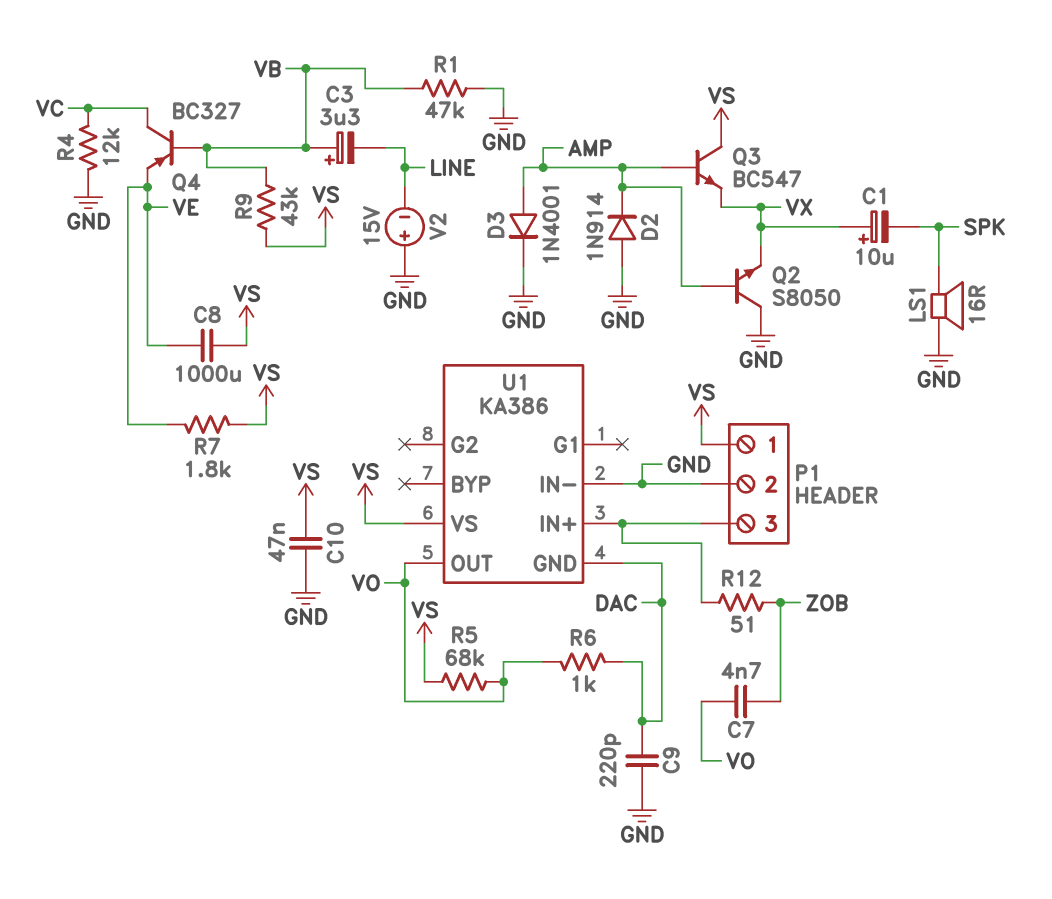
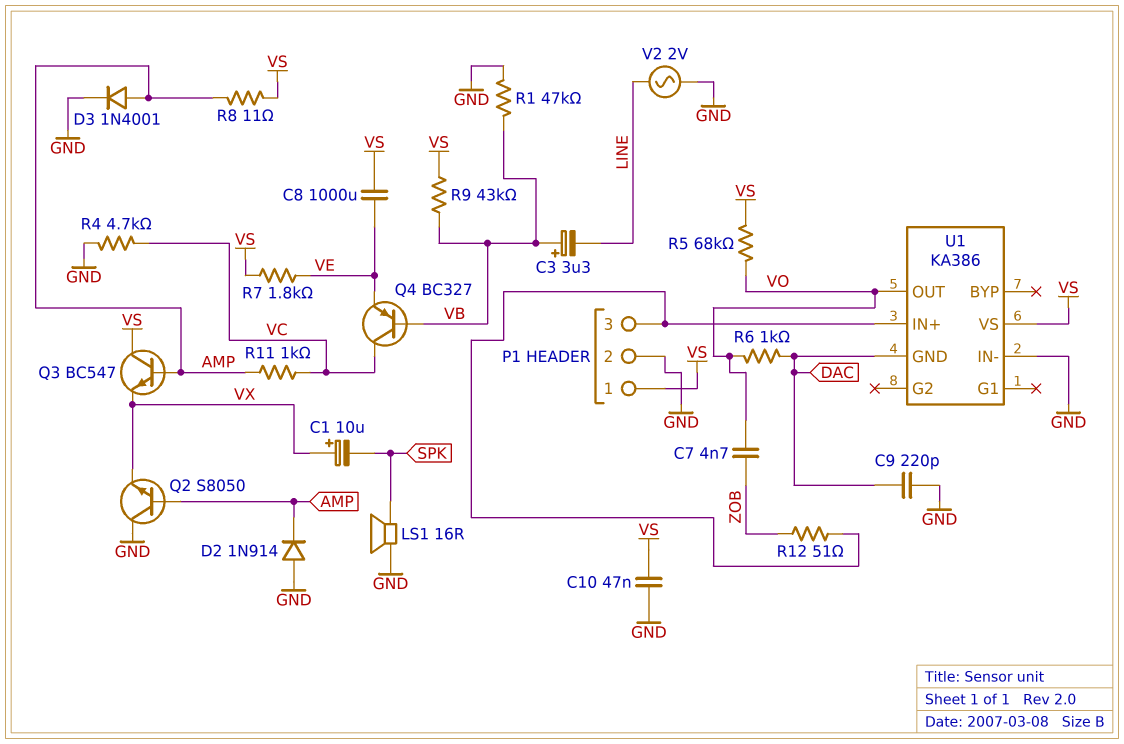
R4: 12k (GND, VC) -> 4.7k (GND, VC)
R8: none -> 11 (AMP, VS)
R11: none -> 1k (AMP, VC)
V2: 15V (plus GND, minus LINE) -> AC 2V (GND, LINE)

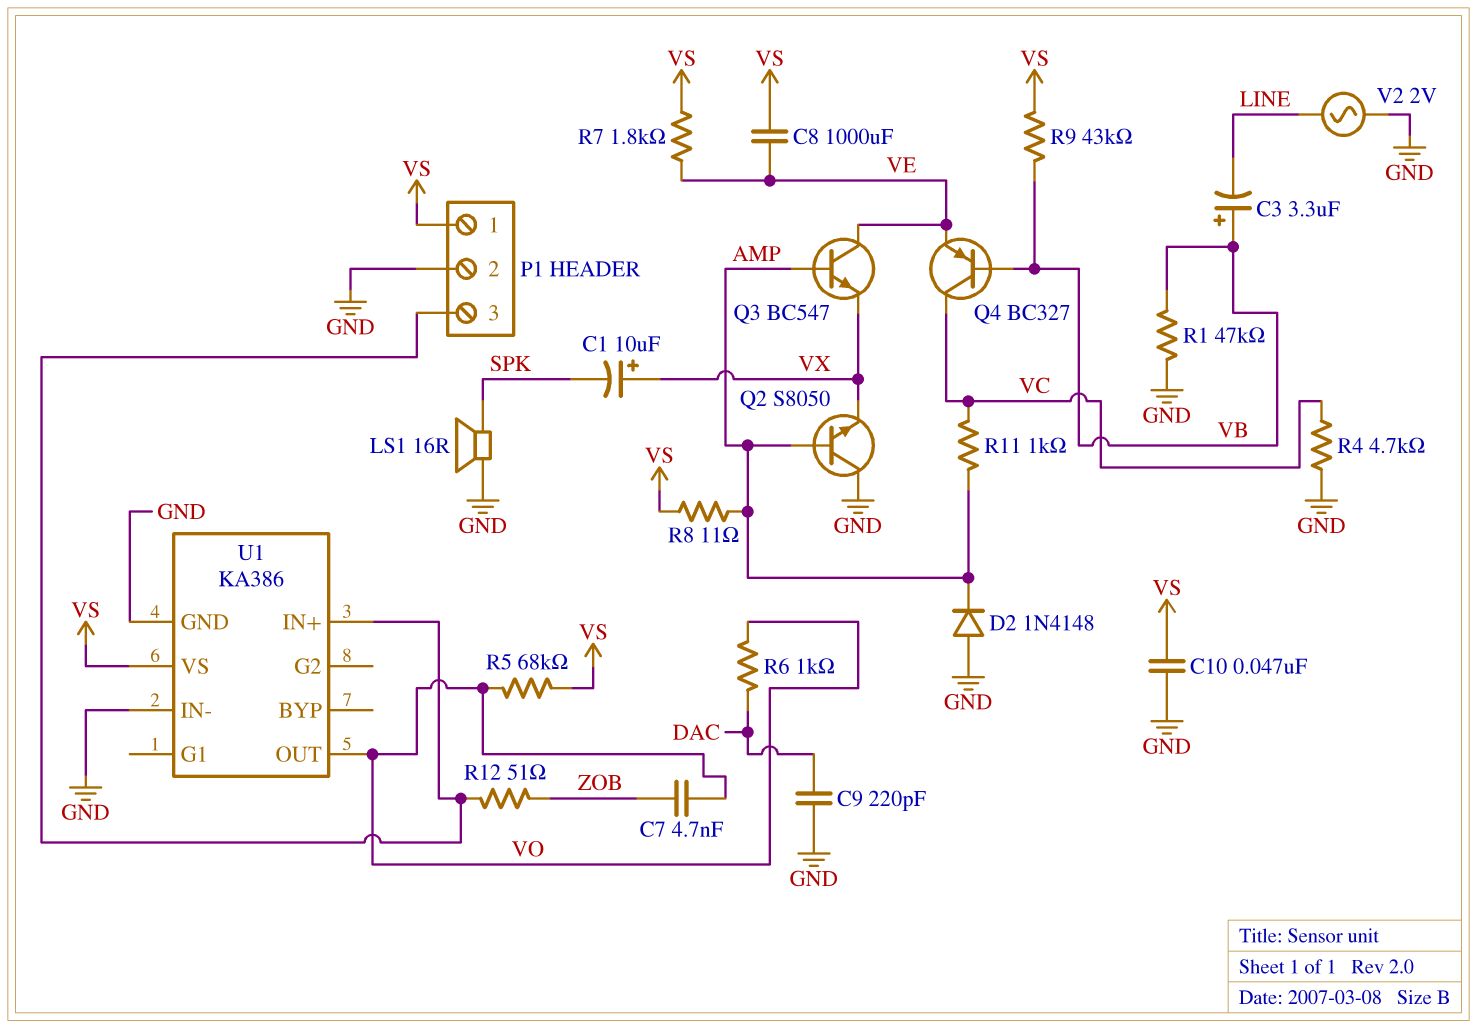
D2: diode 1N914 (A GND, K AMP) -> diode 1N4148 (A GND, K AMP)
D3: diode 1N4001 (A AMP, K GND) -> none
Q3: NPN BC547 (B AMP, C VS, E VX) -> NPN BC547 (B AMP, C VE, E VX)
U1 pin GND: DAC -> GND

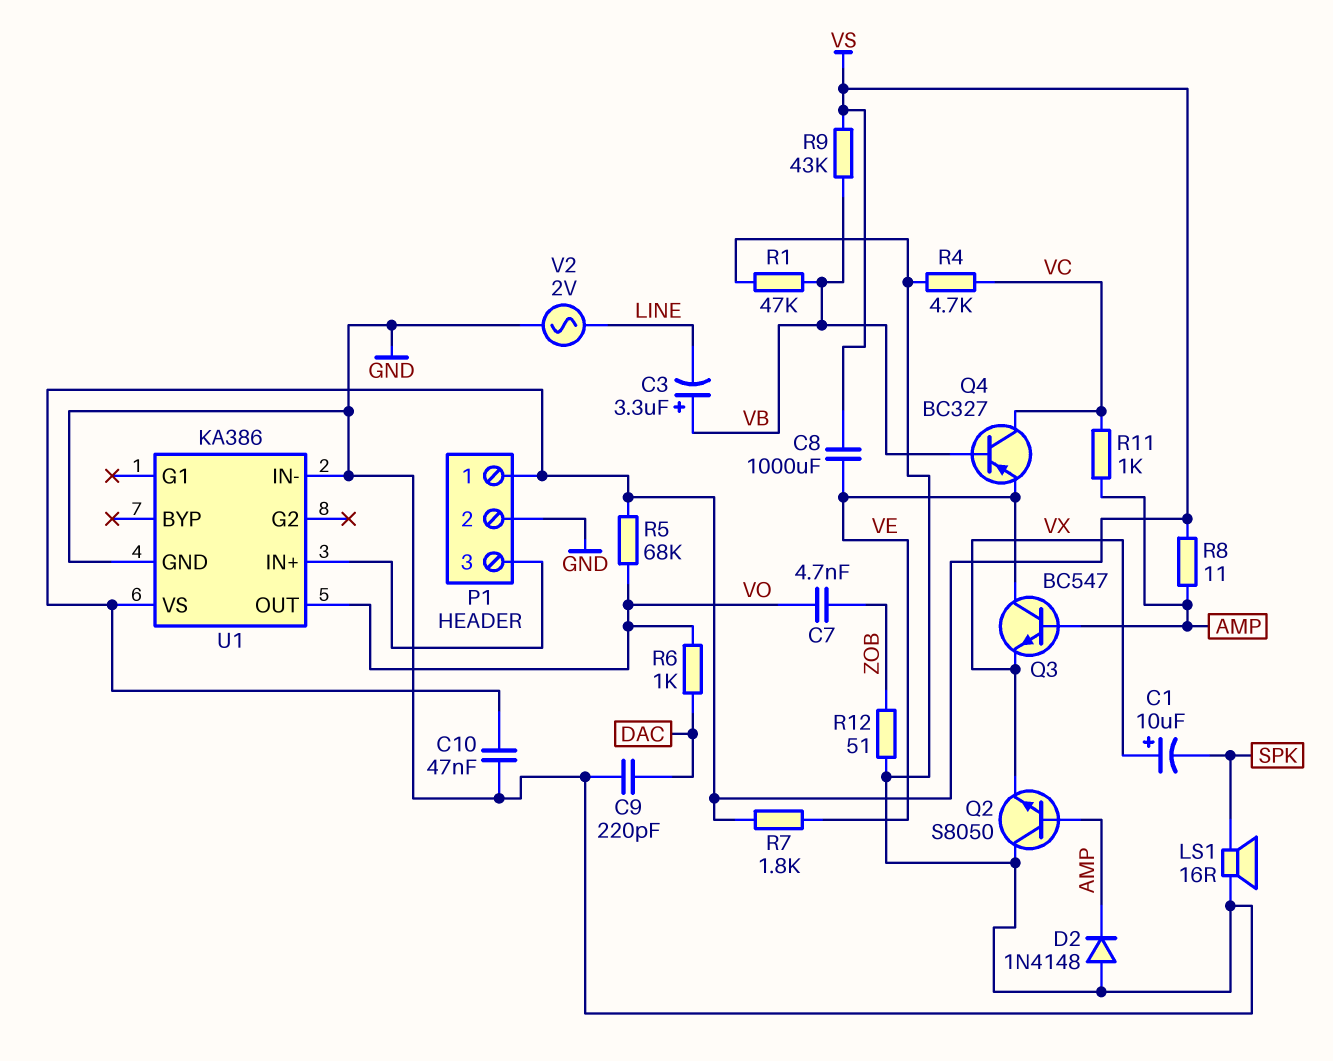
R12: 51 (P1/3, ZOB) -> 51 (GND, ZOB)

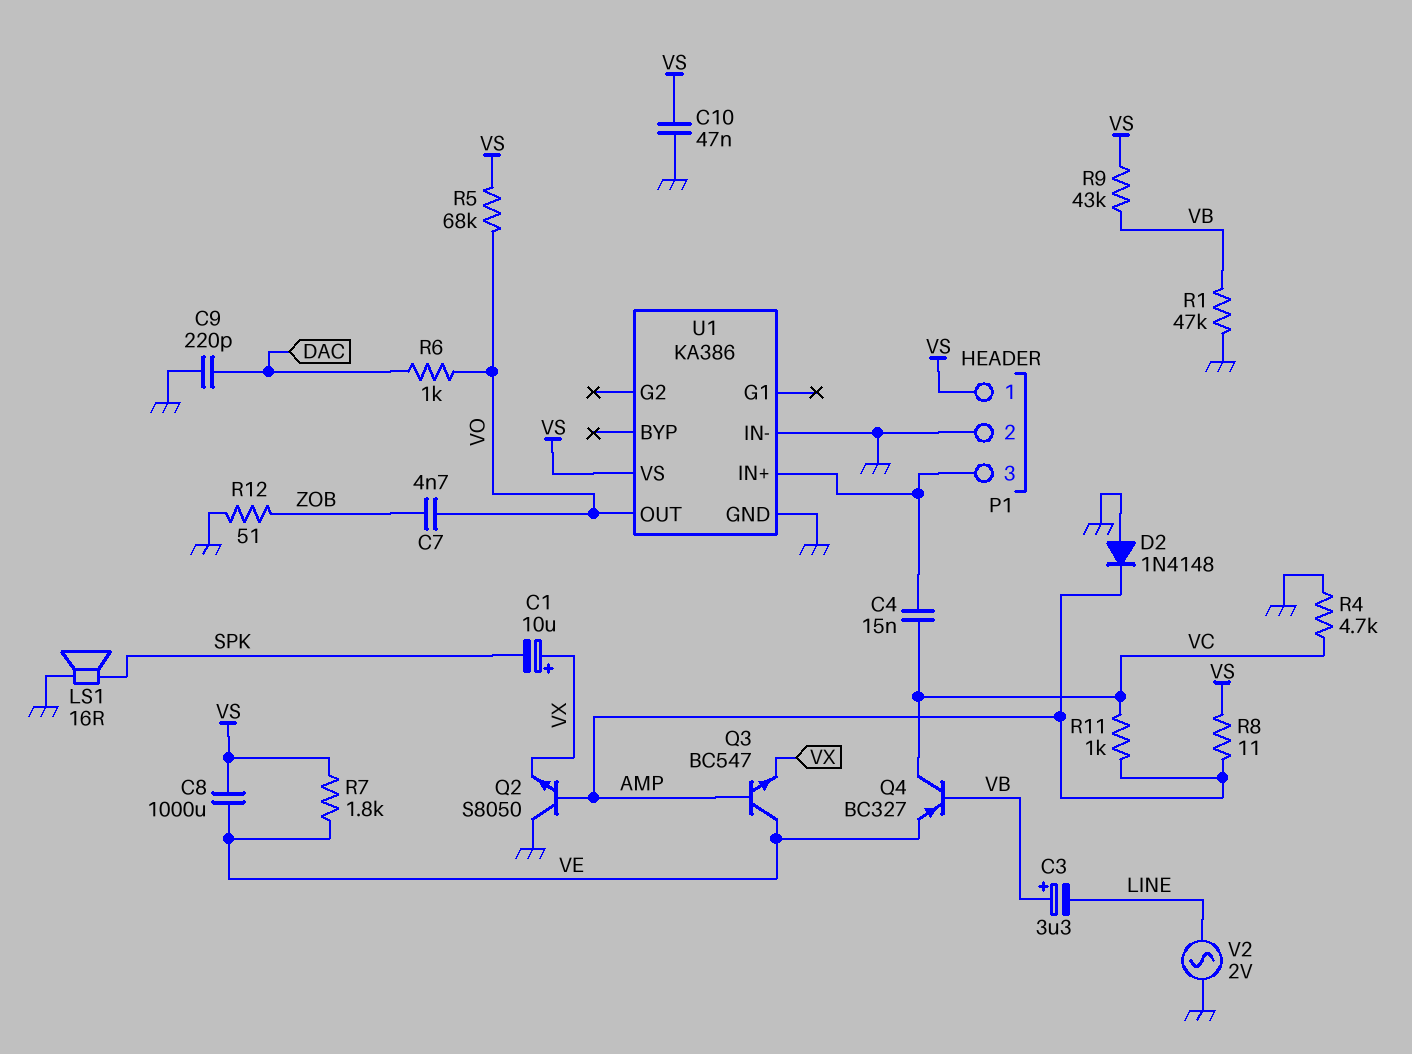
C4: none -> 15nF (P1/3, VC)

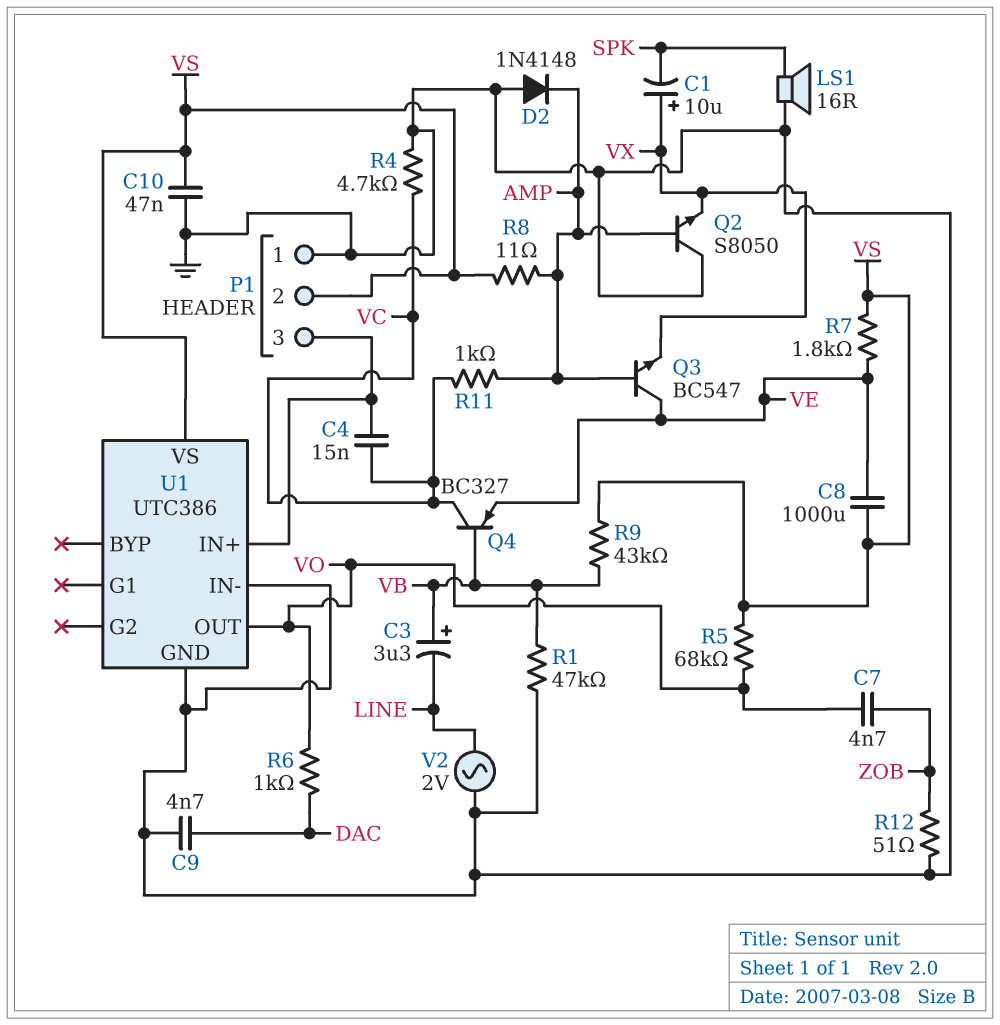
C9: 220pF (DAC, GND) -> 4.7nF (DAC, GND)
P1 pin 1: VS -> GND
P1 pin 2: GND -> VS
U1: KA386 -> UTC386

